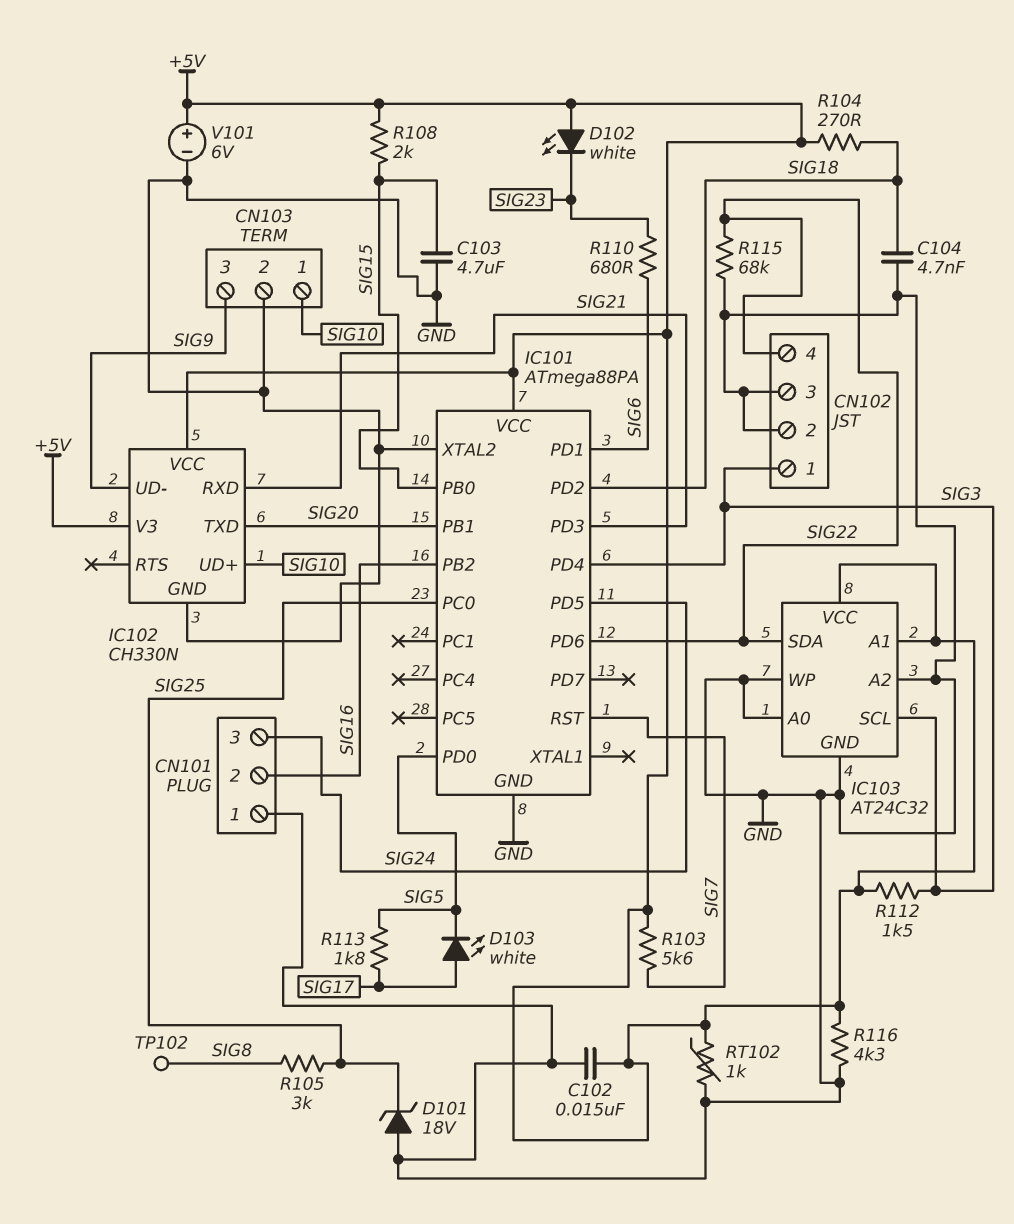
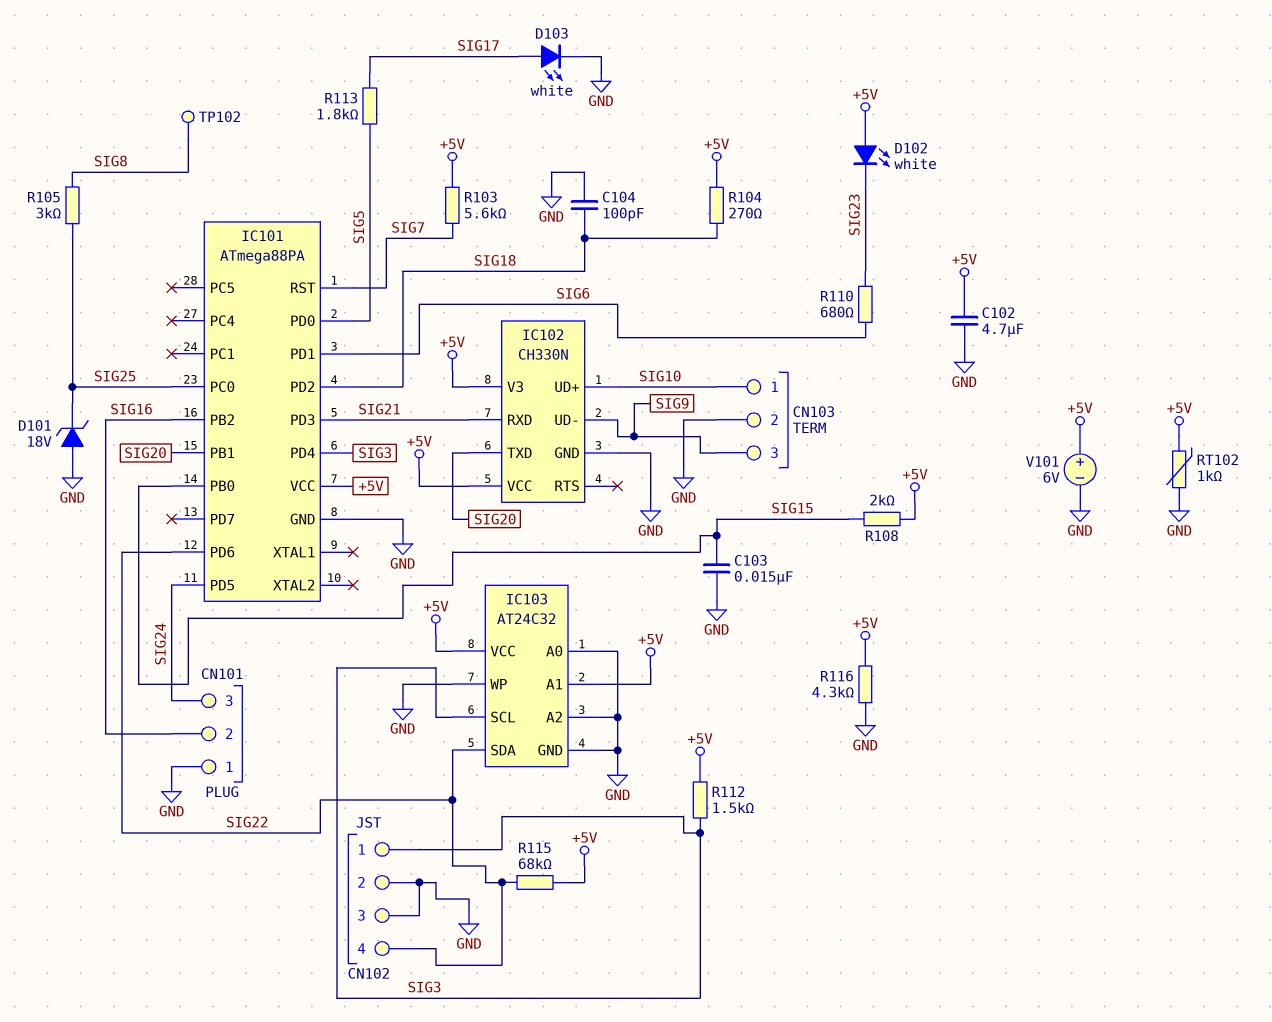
C102: 15nF (+5V, GND) -> 4.7uF (+5V, GND)
C103: 4.7uF (GND, SIG15) -> 15nF (GND, SIG15)
C104: 4.7nF (GND, SIG18) -> 100pF (GND, SIG18)
D103: LED white (A SIG17, K SIG5) -> LED white (A SIG17, K GND)
IC101 pin XTAL2: GND -> none
R115: 68k (GND, SIG22) -> 68k (+5V, SIG22)

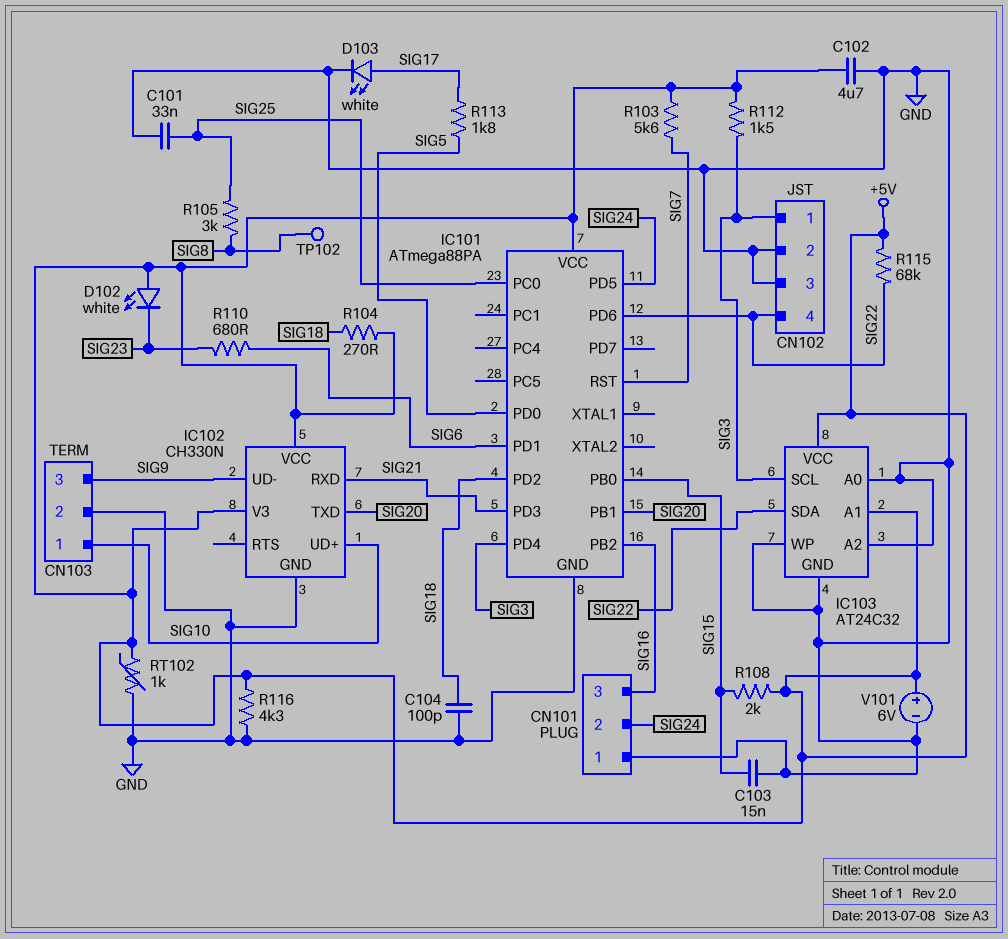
C101: none -> 33nF (GND, SIG25)
CN101 pin 2: SIG16 -> SIG24
CN101 pin 3: SIG24 -> SIG16
D101: zener 18V (A GND, K SIG25) -> none

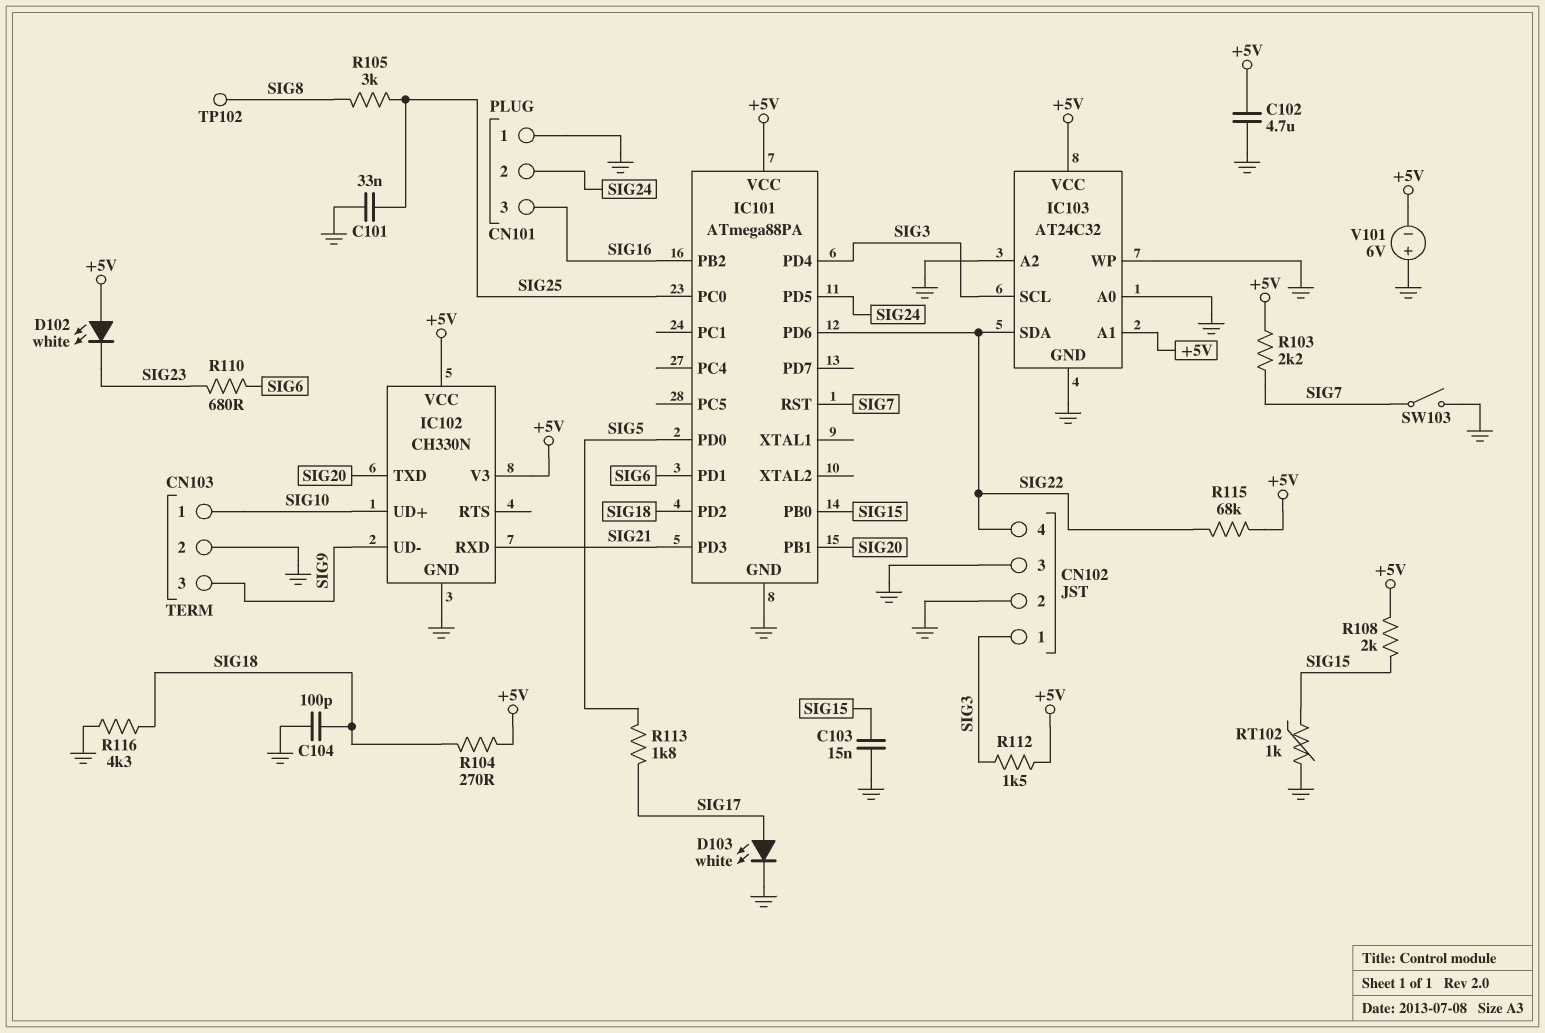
R103: 5.6k (+5V, SIG7) -> 2.2k (+5V, SIG7)
R116: 4.3k (+5V, GND) -> 4.3k (GND, SIG18)
RT102: 1k (+5V, GND) -> 1k (GND, SIG15)
SW103: none -> switch (GND, SIG7)
V101: 6V (plus +5V, minus GND) -> 6V (plus GND, minus +5V)

